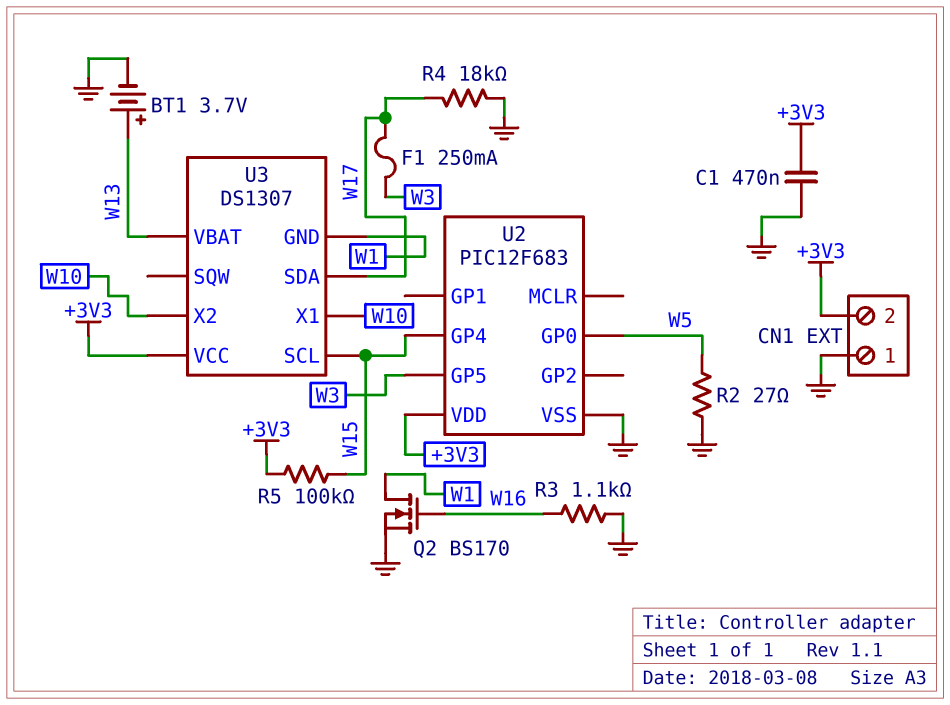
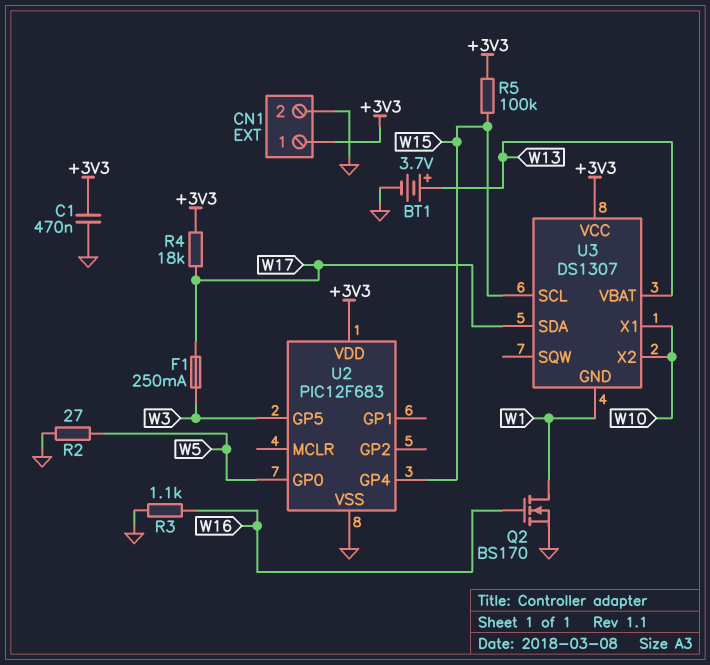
CN1 pin 1: GND -> +3V3
CN1 pin 2: +3V3 -> GND
R4: 18k (GND, W17) -> 18k (+3V3, W17)

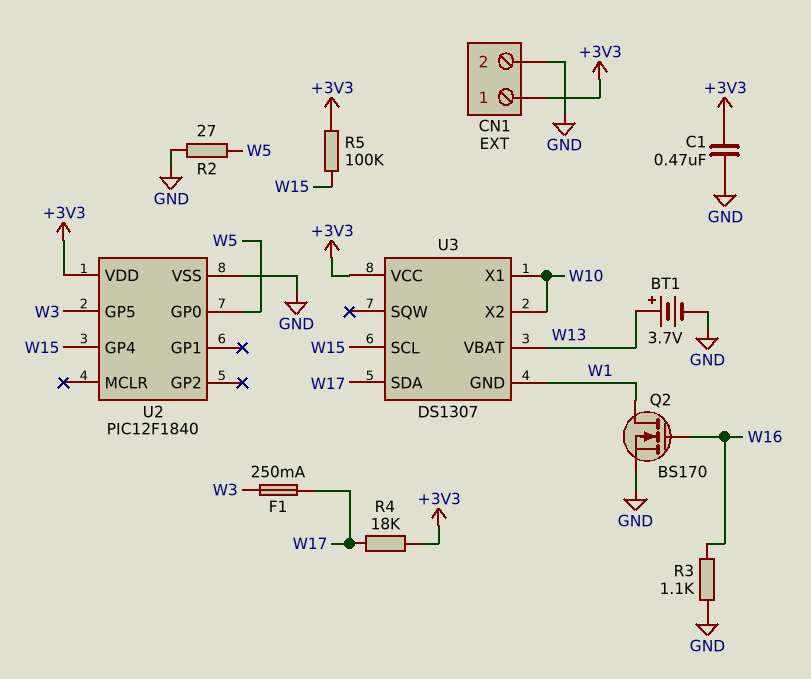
U2: PIC12F683 -> PIC12F1840

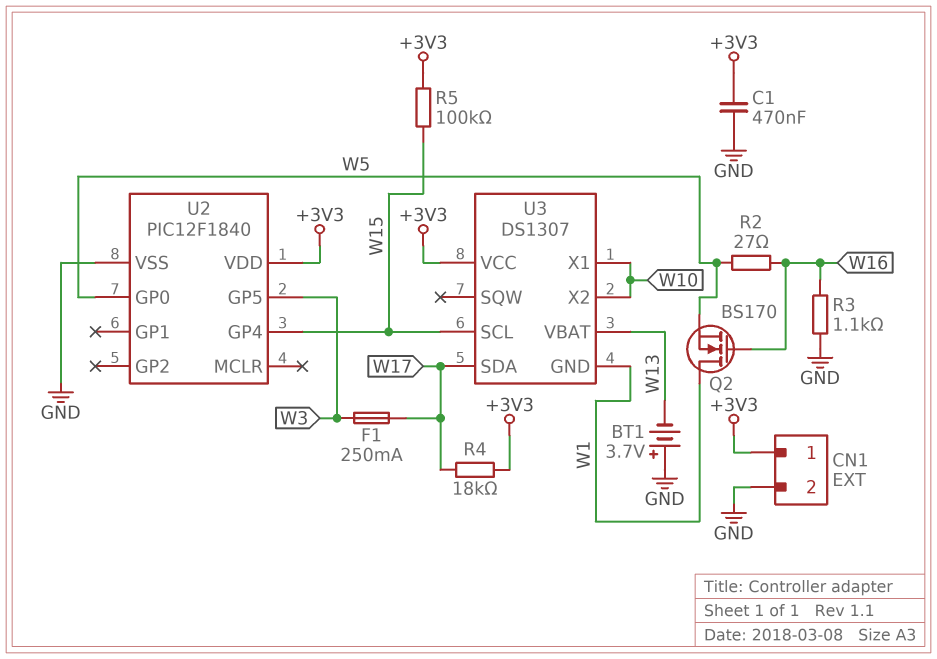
BT1: 3.7V (plus W13, minus GND) -> 3.7V (plus GND, minus W13)
Q2: NMOS BS170 (G W16, D W1, S GND) -> NMOS BS170 (G W16, D W1, S W5)
R2: 27 (GND, W5) -> 27 (W5, W16)

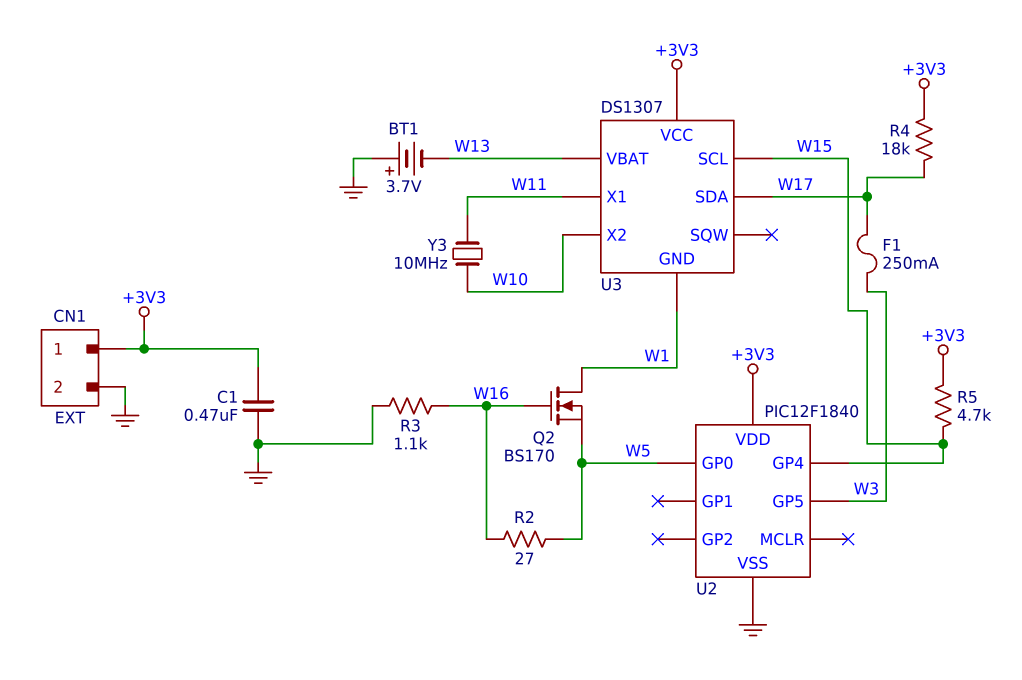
R5: 100k (+3V3, W15) -> 4.7k (+3V3, W15)
U3 pin X1: W10 -> W11
Y3: none -> 10MHz (W10, W11)

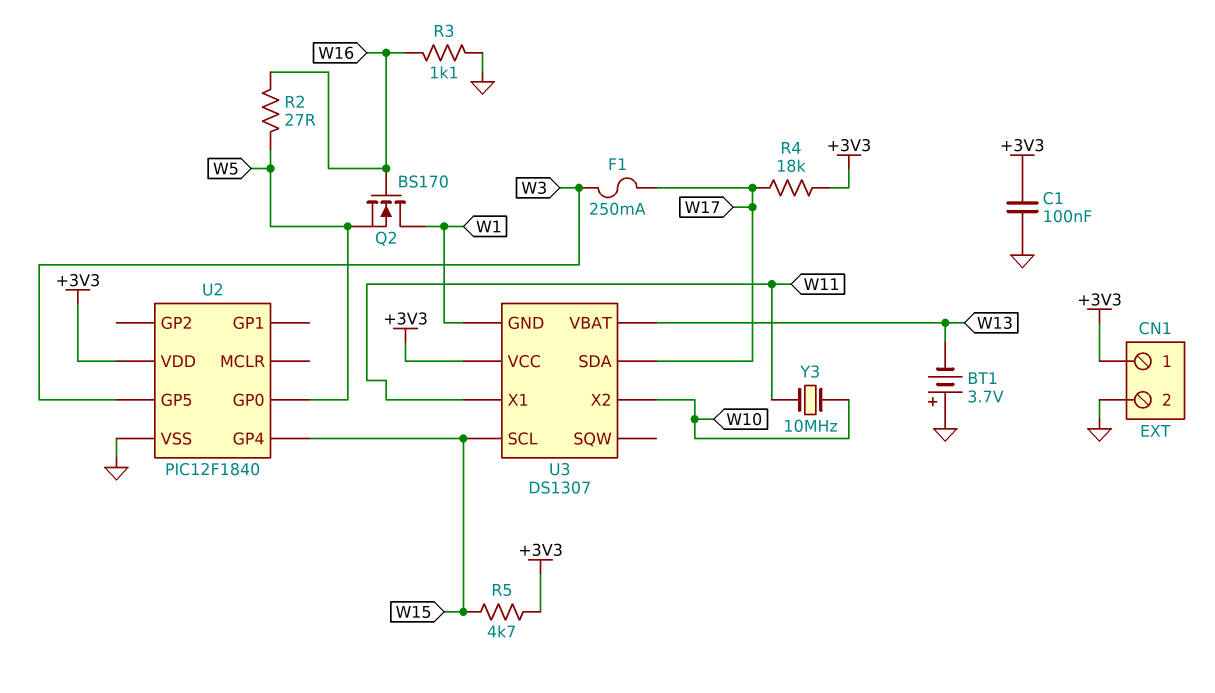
C1: 470nF (+3V3, GND) -> 100nF (+3V3, GND)

